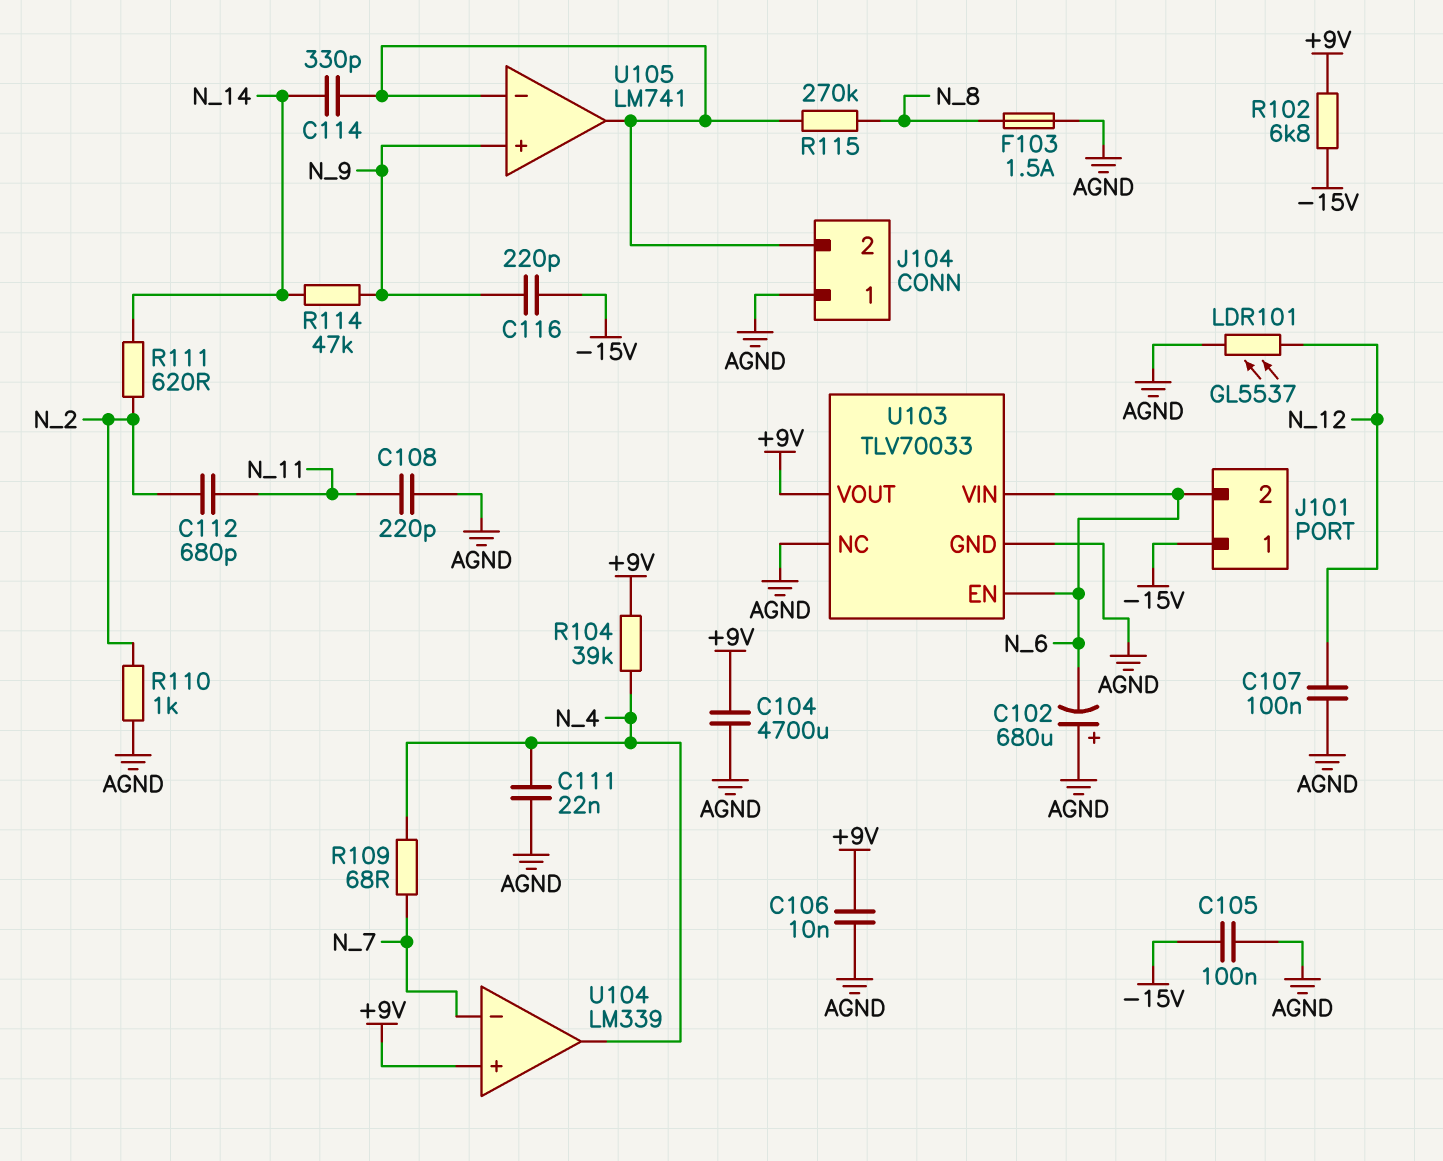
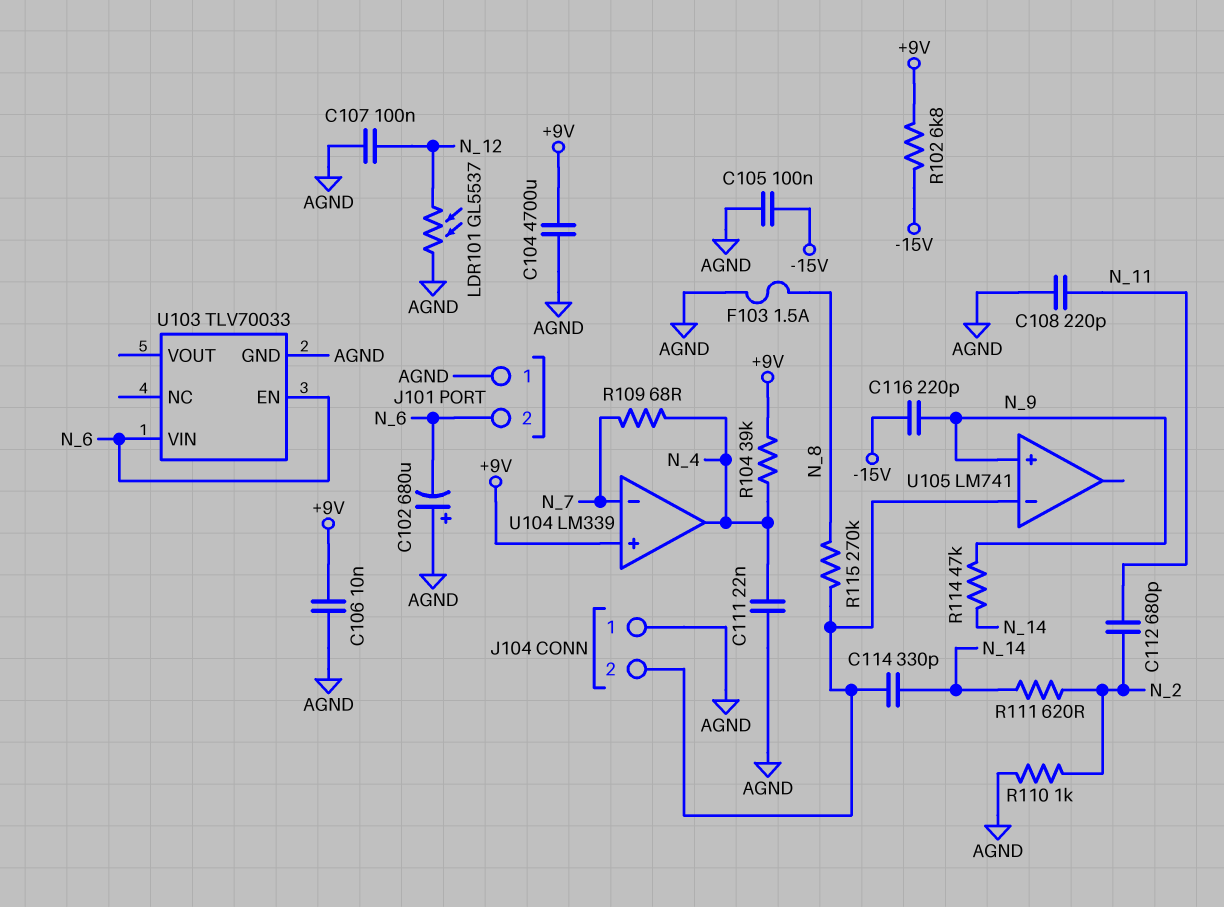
J101 pin 1: -15V -> AGND
U103 pin NC: AGND -> none
U103 pin VOUT: +9V -> none
U105 pin out: J104/2 -> none

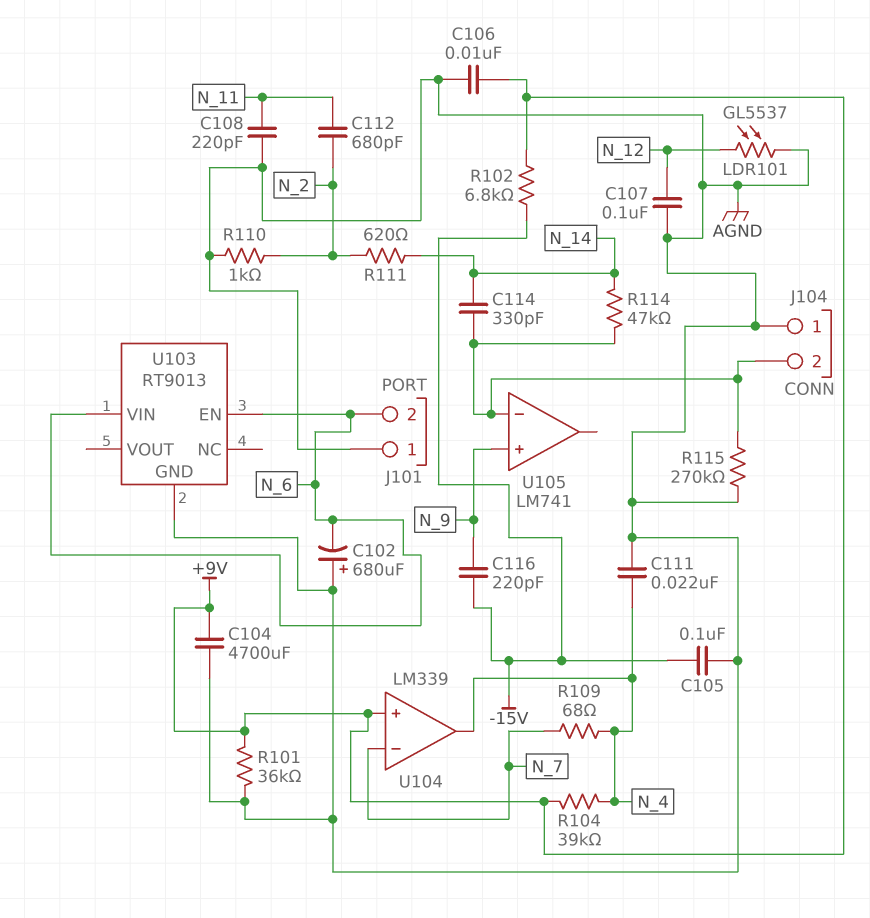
F103: 1.5A (AGND, N_8) -> none
R101: none -> 36k (+9V, AGND)
R114: 47k (N_9, N_14) -> 47k (J104/2, N_14)
R115: 270k (J104/2, N_8) -> 270k (AGND, J104/2)
U103: TLV70033 -> RT9013

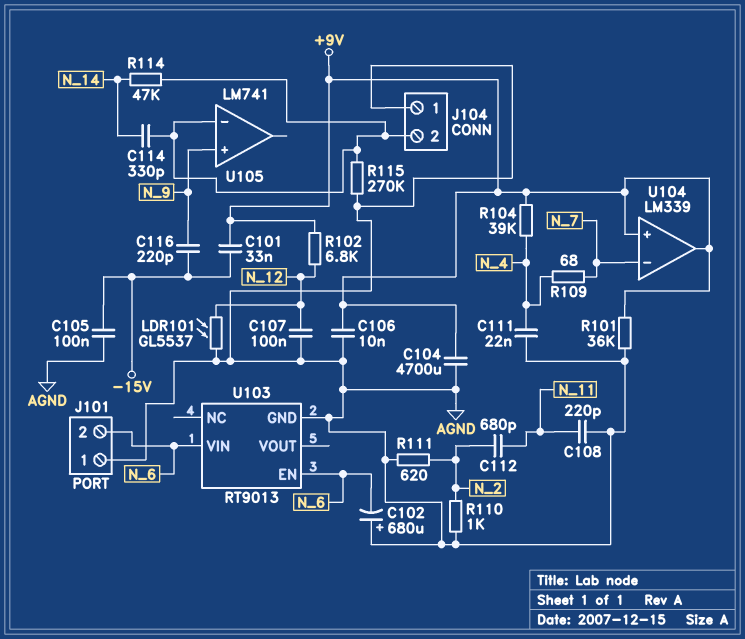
C101: none -> 33nF (+9V, -15V)
R102: 6.8k (+9V, -15V) -> 6.8k (+9V, N_12)
R111: 620 (N_2, N_14) -> 620 (AGND, N_2)
U104 pin out: N_4 -> +9V

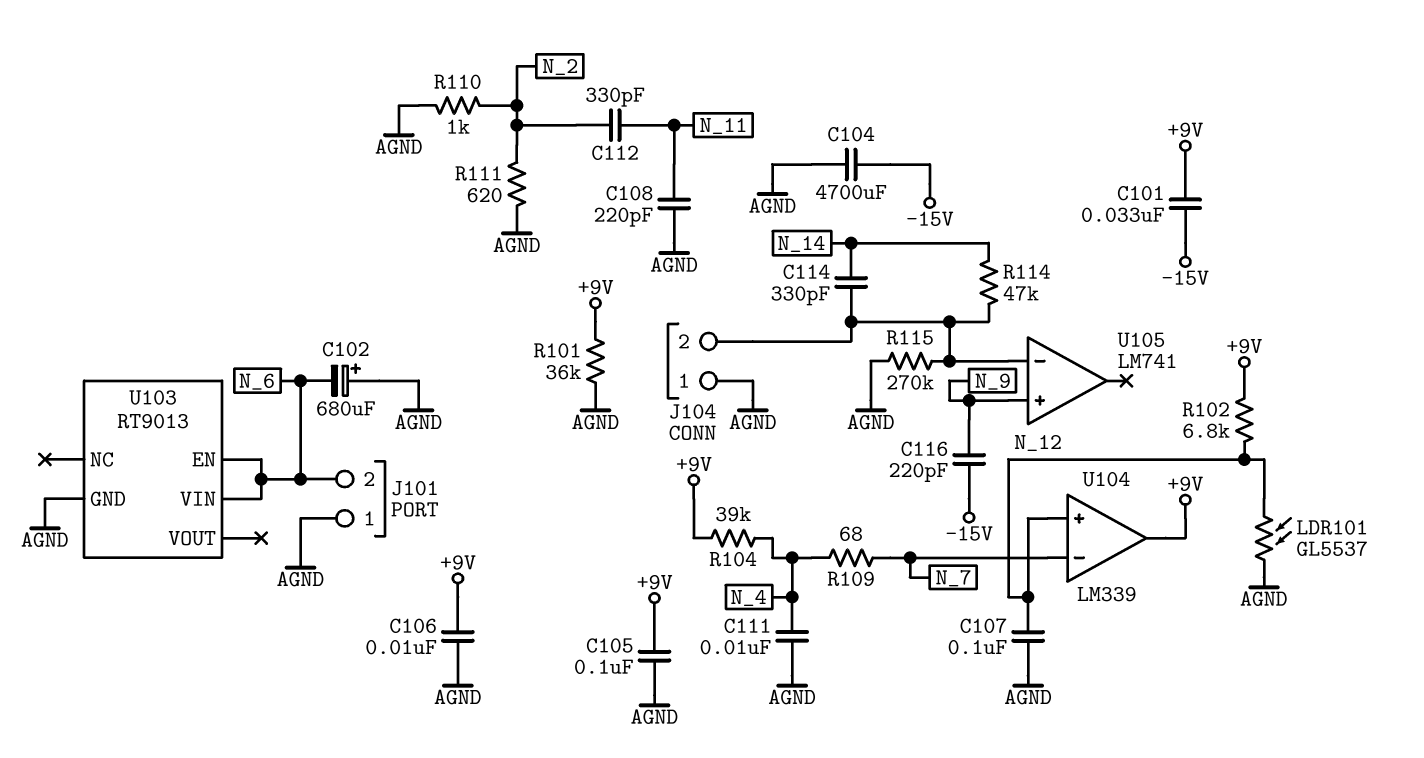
C104: 4700uF (+9V, AGND) -> 4700uF (-15V, AGND)
C105: 100nF (-15V, AGND) -> 100nF (+9V, AGND)
C111: 22nF (AGND, N_4) -> 10nF (AGND, N_4)
C112: 680pF (N_2, N_11) -> 330pF (N_2, N_11)
U104 pin in+: +9V -> N_12

